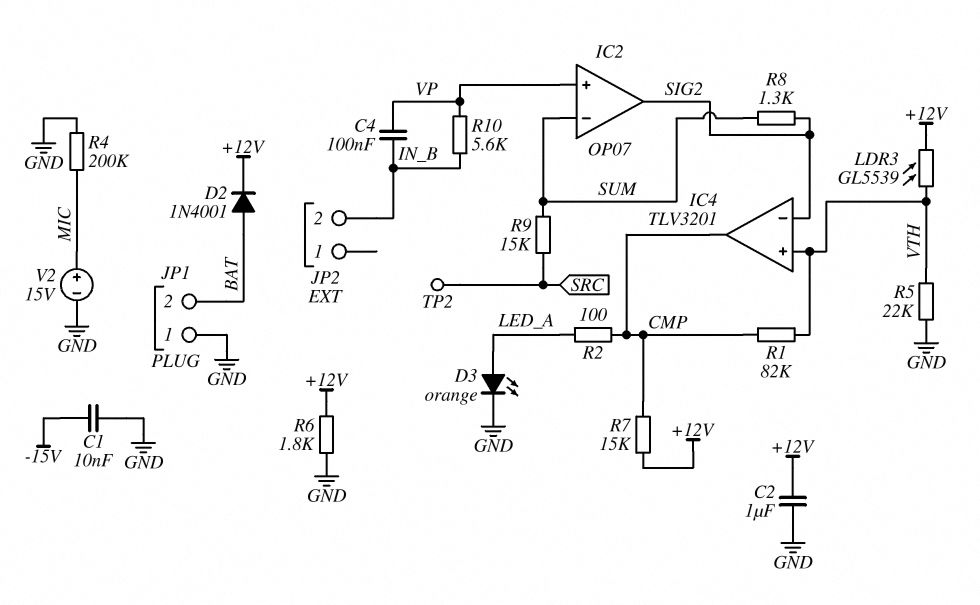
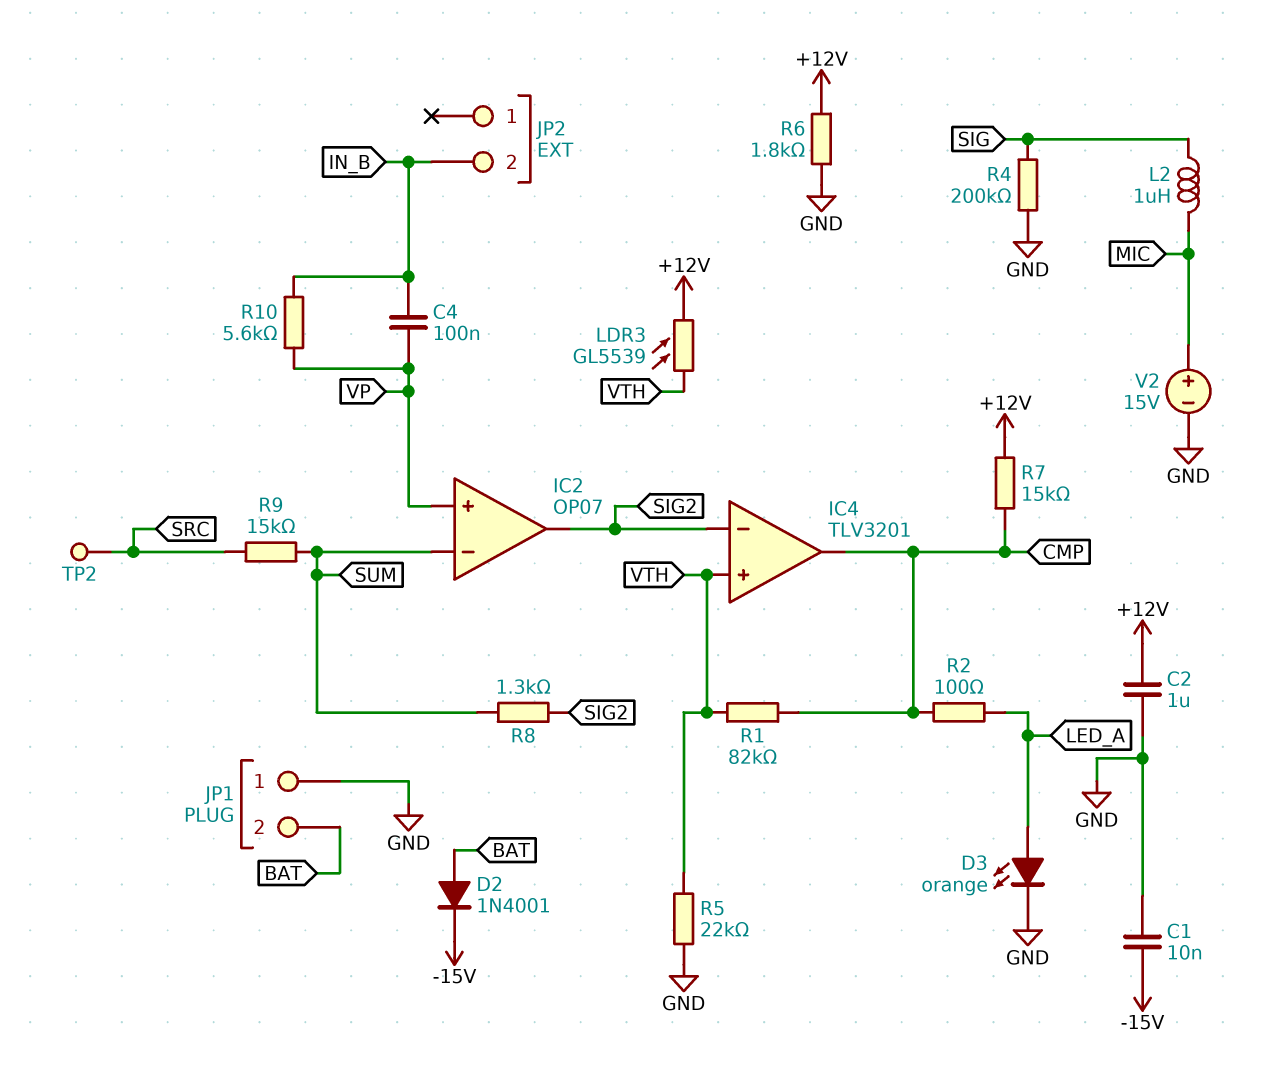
D2: diode 1N4001 (A BAT, K +12V) -> diode 1N4001 (A BAT, K -15V)
L2: none -> 1uH (MIC, SIG)
R4: 200k (GND, MIC) -> 200k (GND, SIG)

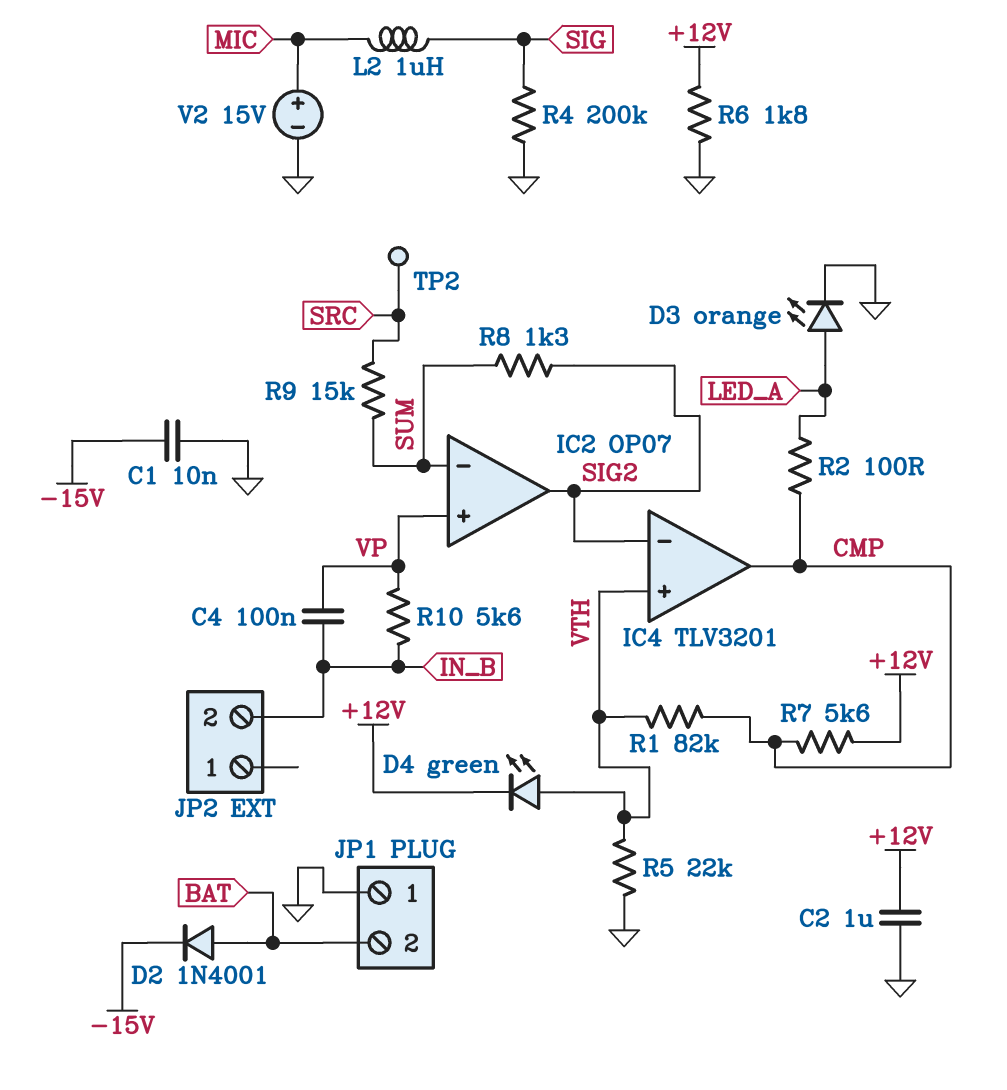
D4: none -> LED green (A VTH, K +12V)
LDR3: GL5539 (+12V, VTH) -> none
R7: 15k (+12V, CMP) -> 5.6k (+12V, CMP)

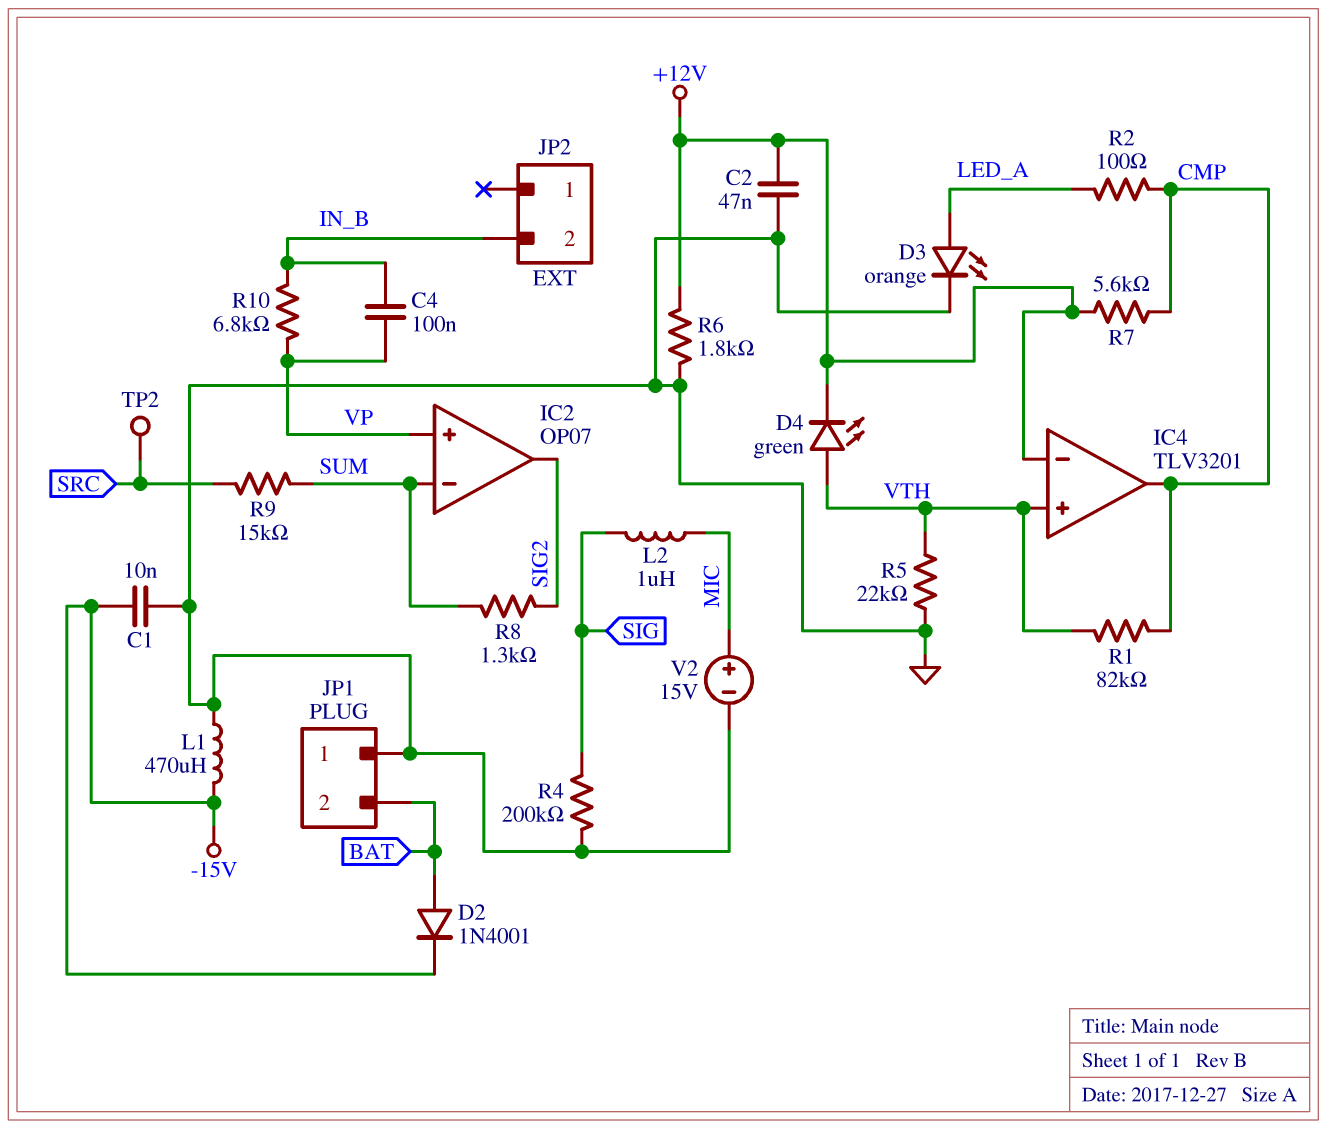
C2: 1uF (+12V, GND) -> 47nF (+12V, GND)
IC4 pin in-: SIG2 -> +12V
L1: none -> 470uH (-15V, GND)
R10: 5.6k (IN_B, VP) -> 6.8k (IN_B, VP)

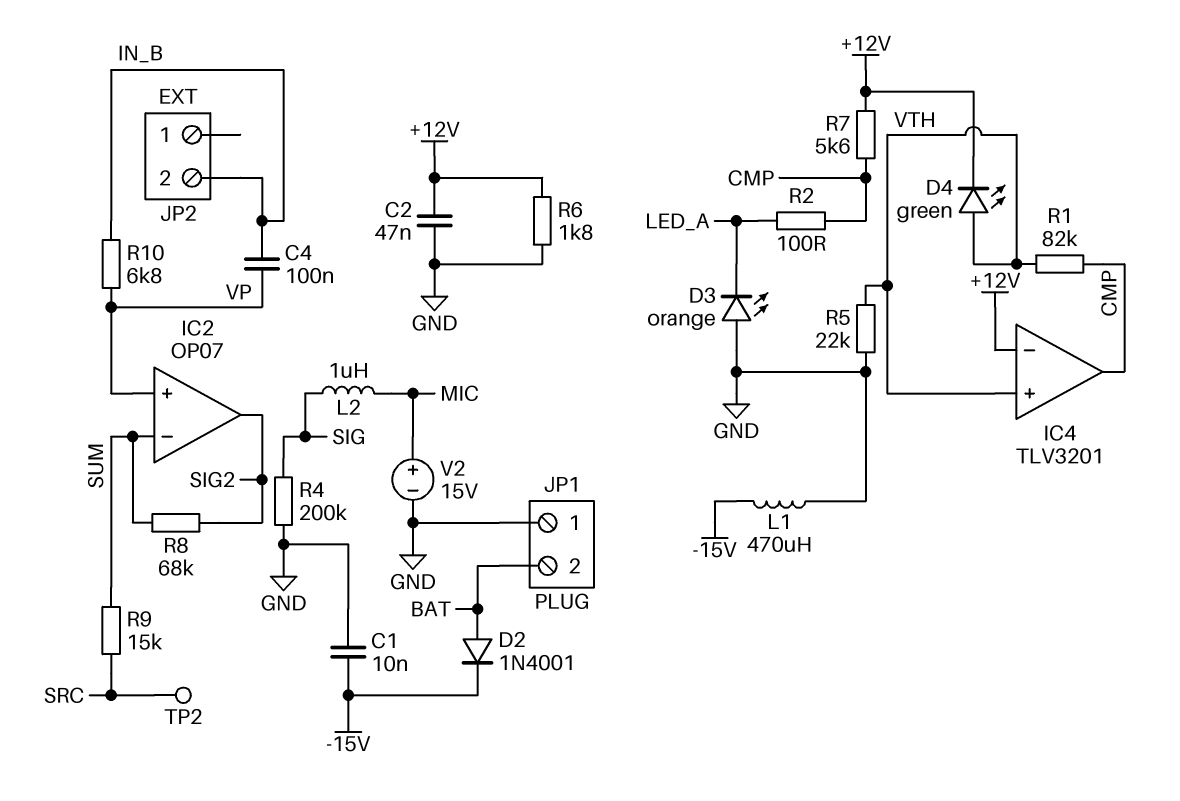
D3: LED orange (A LED_A, K GND) -> LED orange (A GND, K LED_A)
R8: 1.3k (SIG2, SUM) -> 68k (SIG2, SUM)

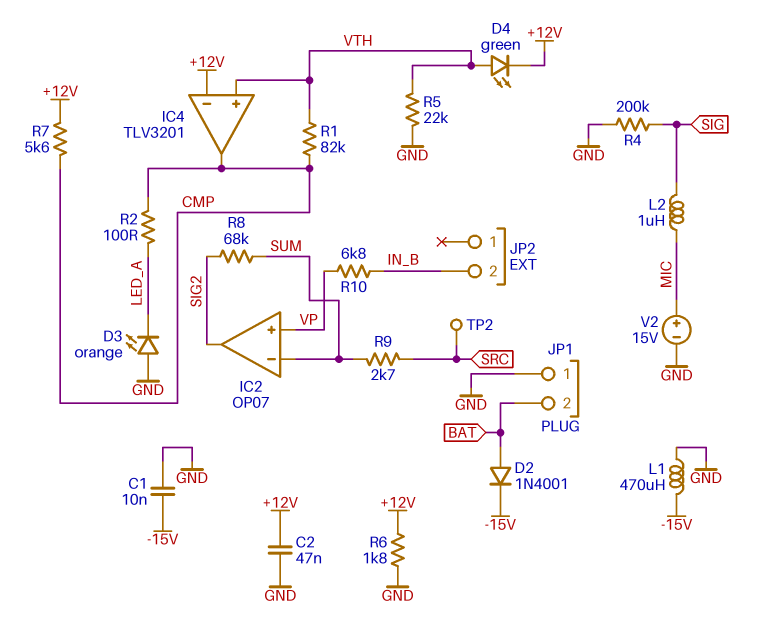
C4: 100nF (IN_B, VP) -> none
R9: 15k (SRC, SUM) -> 2.7k (SRC, SUM)

